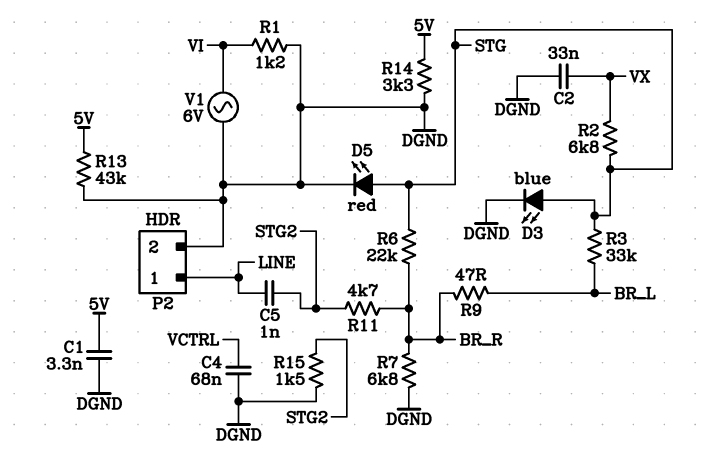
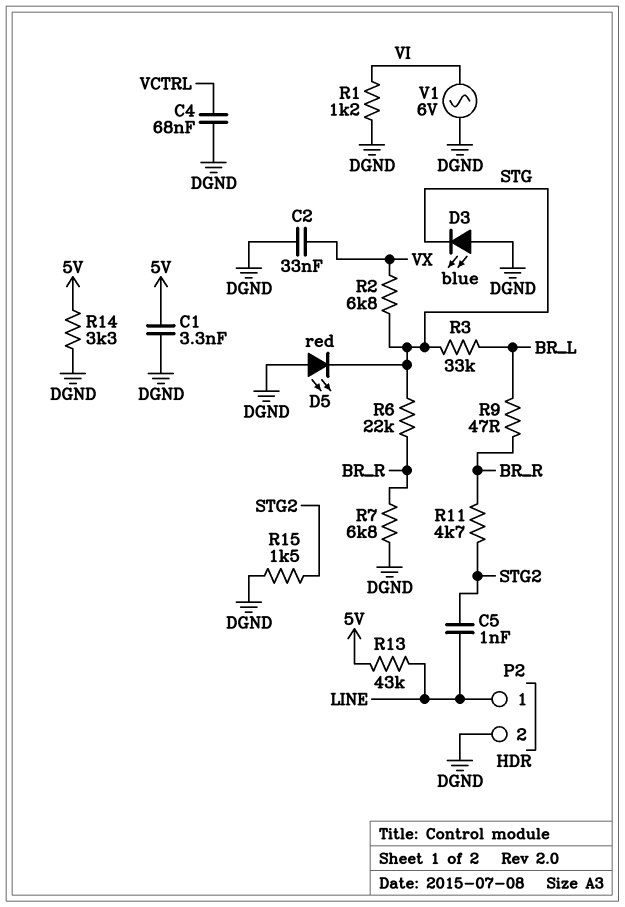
D3: LED blue (A STG, K DGND) -> LED blue (A DGND, K STG)
D5: LED red (A STG, K DGND) -> LED red (A DGND, K STG)
R13: 43k (5V, DGND) -> 43k (5V, LINE)

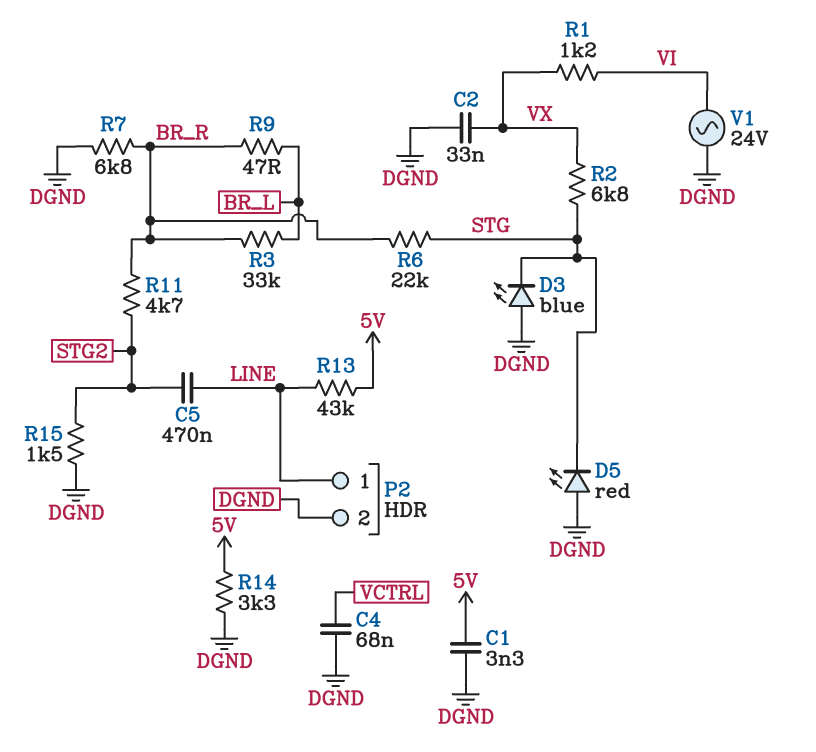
C5: 1nF (LINE, STG2) -> 470nF (LINE, STG2)
R1: 1.2k (DGND, VI) -> 1.2k (VI, VX)
R3: 33k (BR_L, STG) -> 33k (BR_L, BR_R)
V1: AC 6V (DGND, VI) -> AC 24V (DGND, VI)

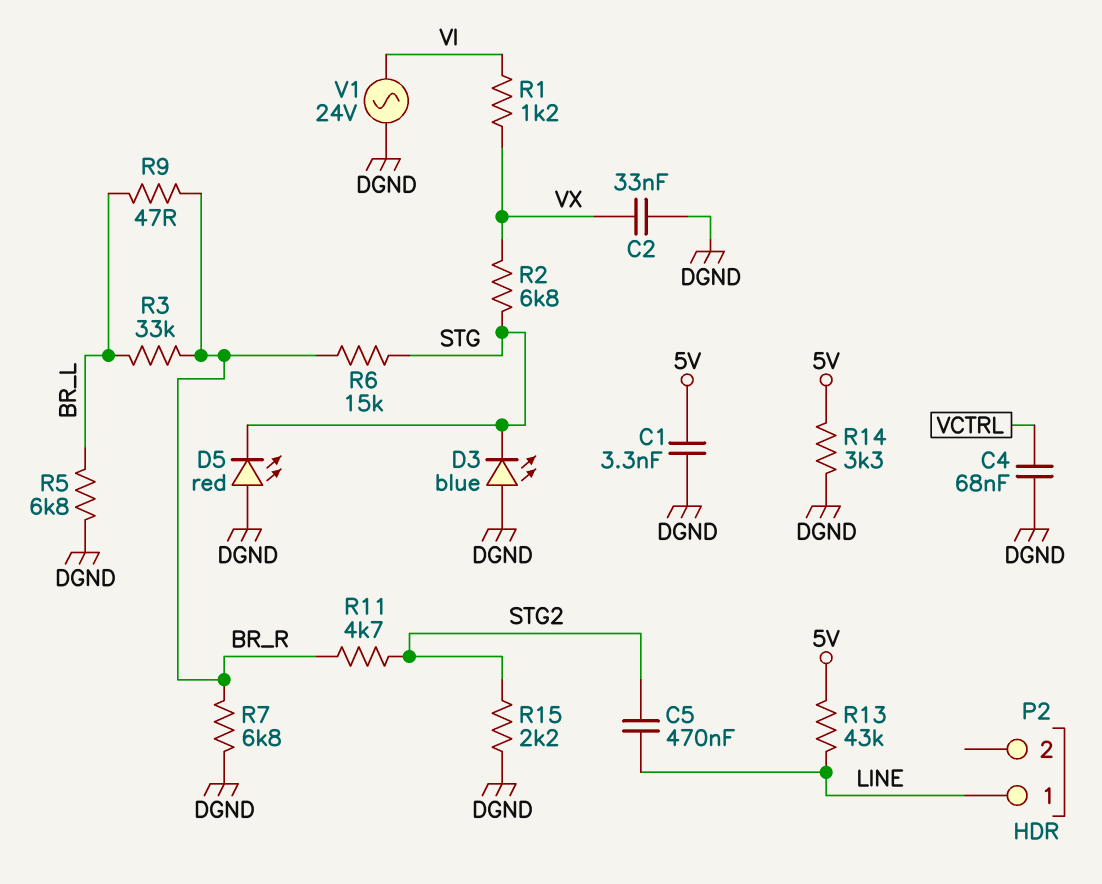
P2 pin 2: DGND -> none
R5: none -> 6.8k (BR_L, DGND)
R6: 22k (BR_R, STG) -> 15k (BR_R, STG)
R15: 1.5k (DGND, STG2) -> 2.2k (DGND, STG2)

